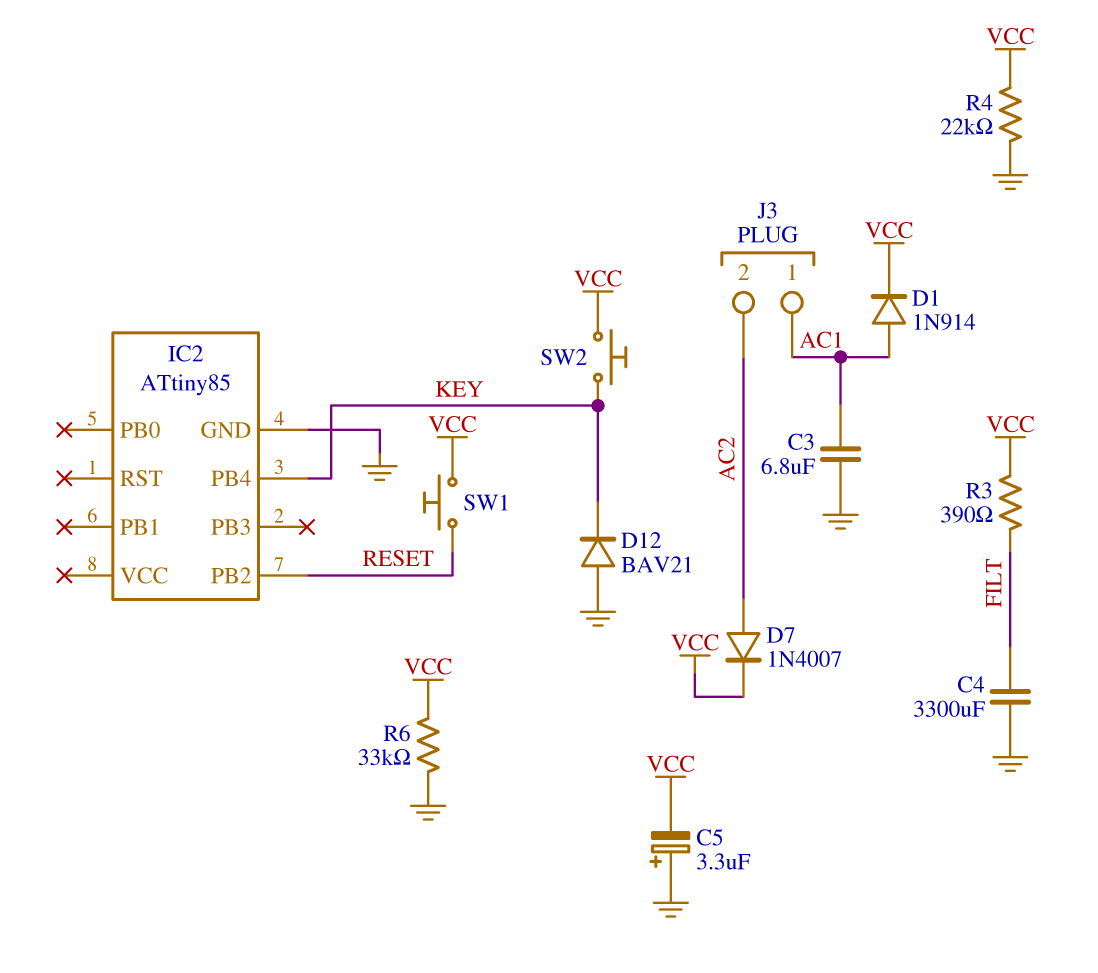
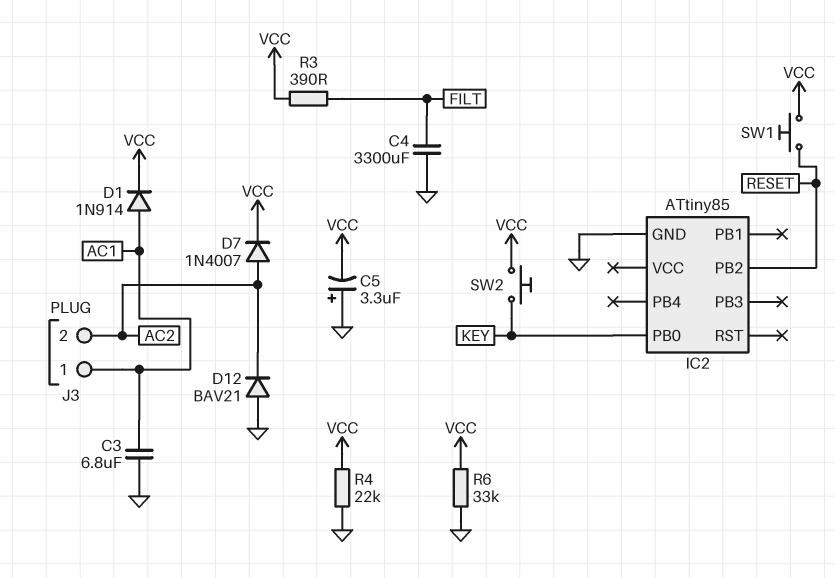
D12: diode BAV21 (A GND, K KEY) -> diode BAV21 (A GND, K AC2)
IC2 pin PB0: none -> KEY
IC2 pin PB4: KEY -> none

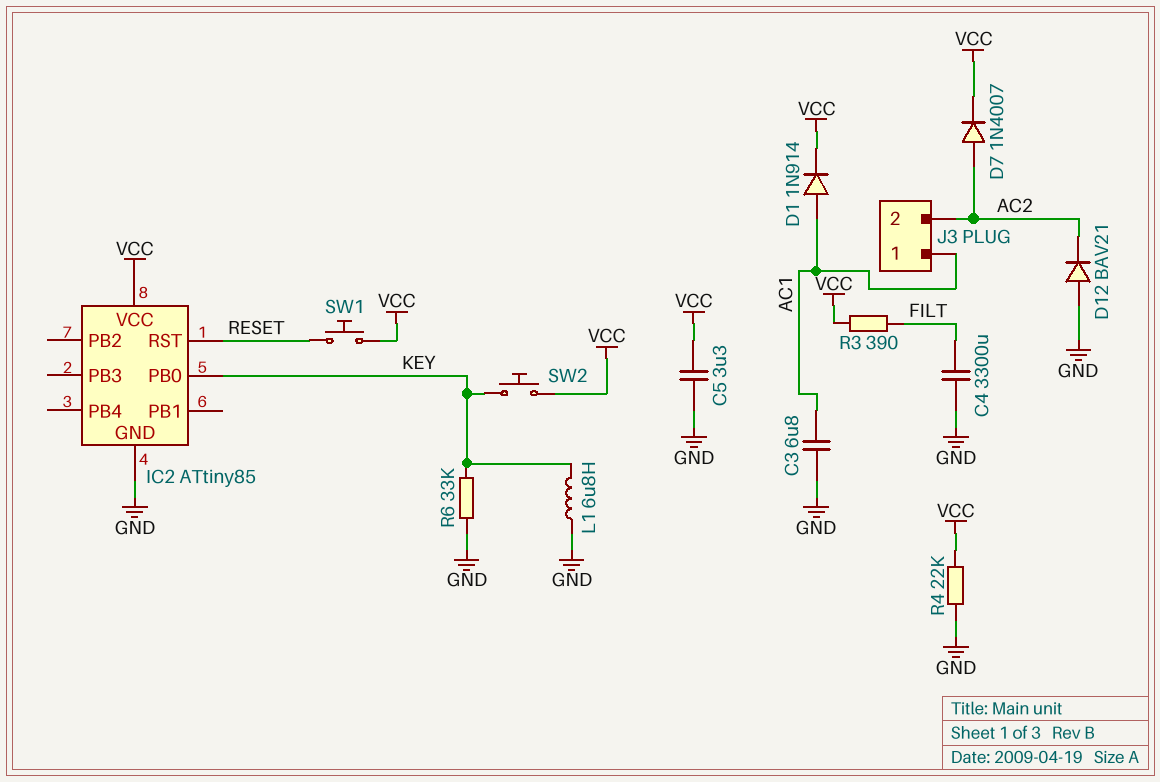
C5: 3.3uF (plus GND, minus VCC) -> 3.3uF (GND, VCC)
IC2 pin PB2: RESET -> none
IC2 pin RST: none -> RESET
IC2 pin VCC: none -> VCC
L1: none -> 6.8uH (GND, KEY)
R6: 33k (GND, VCC) -> 33k (GND, KEY)

